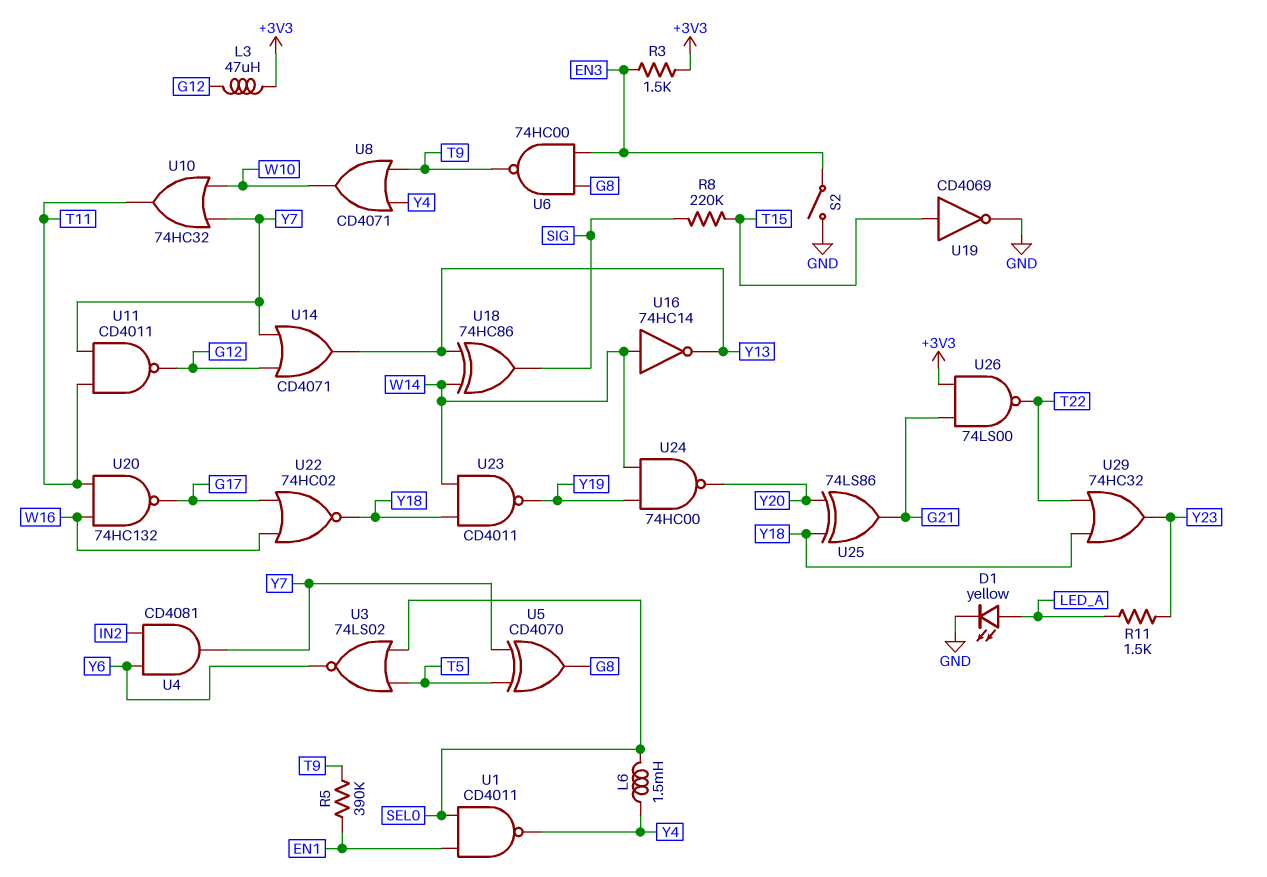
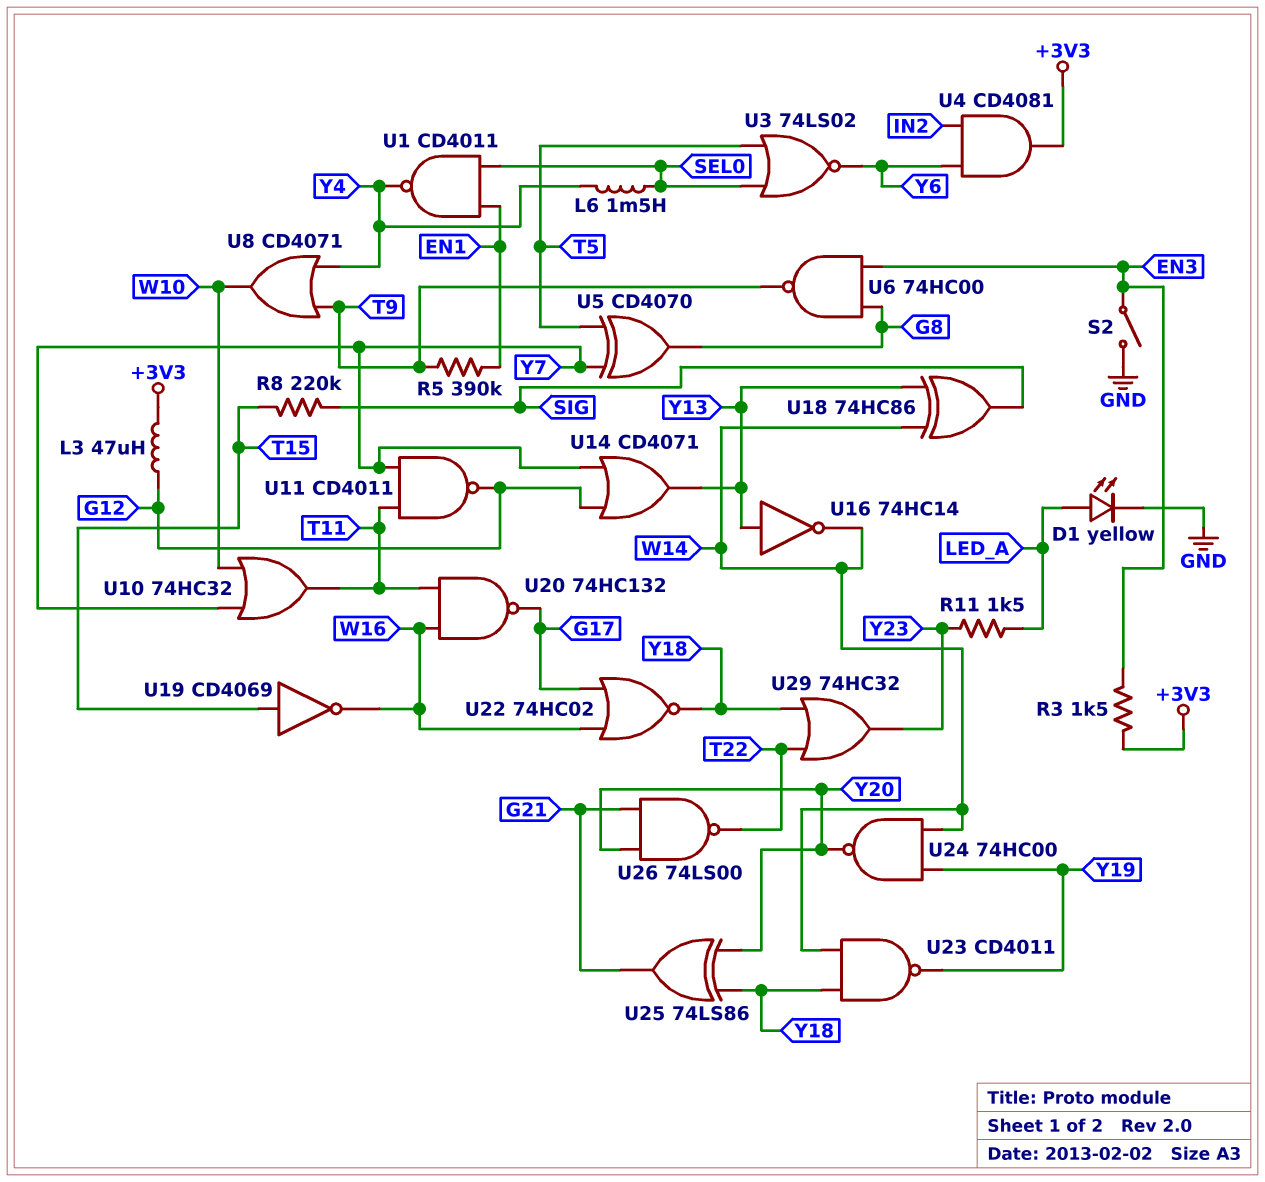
U4: AND CD4081 (in IN2, in Y6, out Y7) -> AND CD4081 (in IN2, in Y6, out +3V3)
U16: NOT 74HC14 (in W14, out Y13) -> NOT 74HC14 (in Y13, out W14)
U19: NOT CD4069 (in T15, out GND) -> NOT CD4069 (in T15, out W16)
U26: NAND 74LS00 (in +3V3, in G21, out T22) -> NAND 74LS00 (in G21, in Y20, out T22)

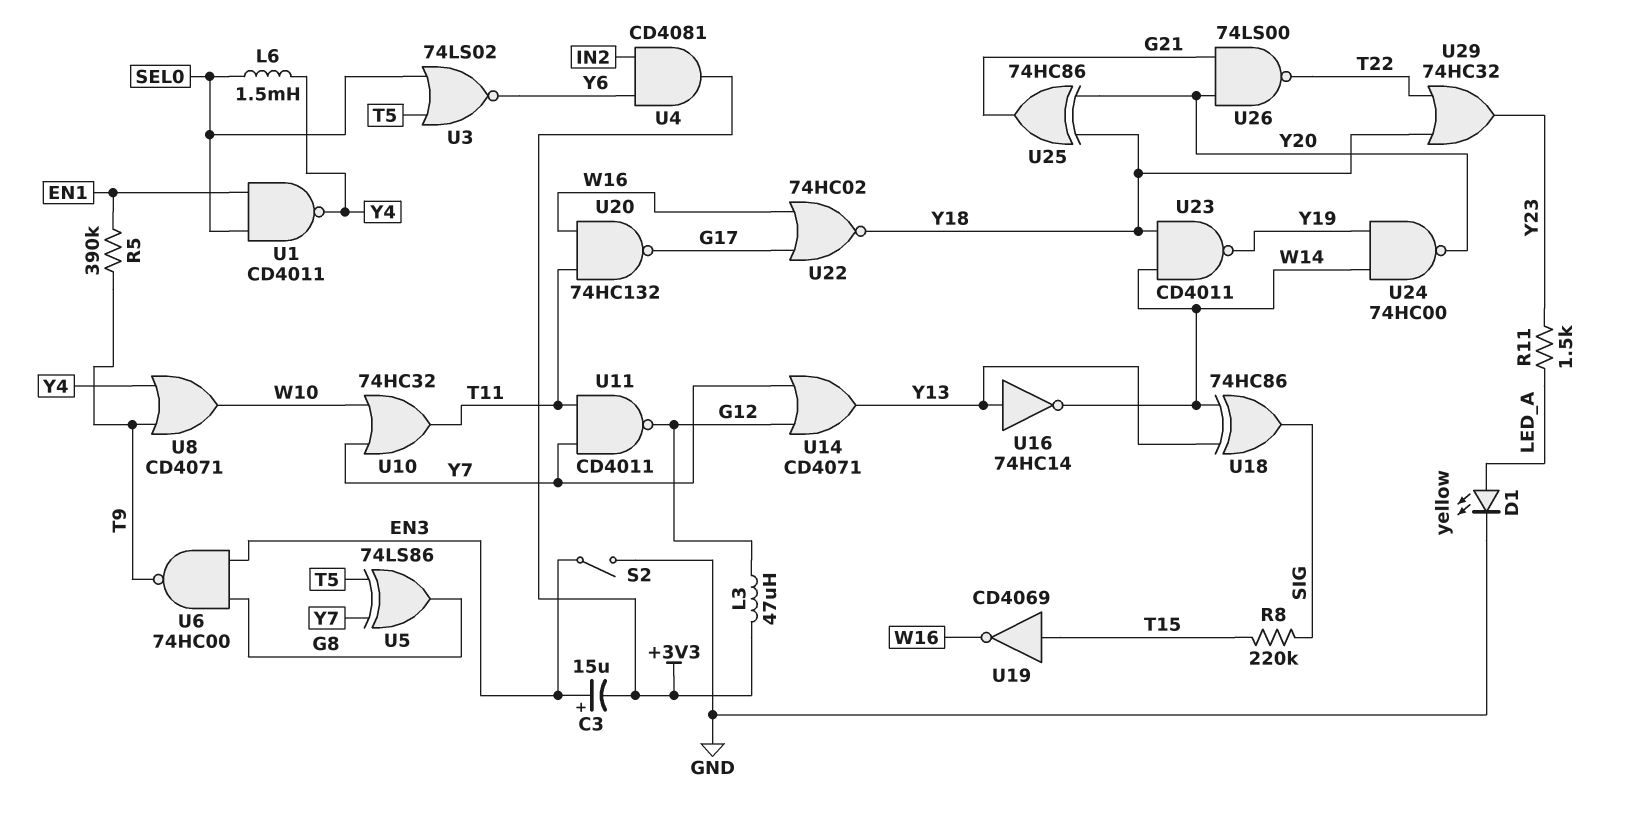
C3: none -> 15uF (plus EN3, minus +3V3)
R3: 1.5k (+3V3, EN3) -> none
U5: XOR CD4070 (in T5, in Y7, out G8) -> XOR 74LS86 (in T5, in Y7, out G8)
U25: XOR 74LS86 (in Y18, in Y20, out G21) -> XOR 74HC86 (in Y18, in Y20, out G21)

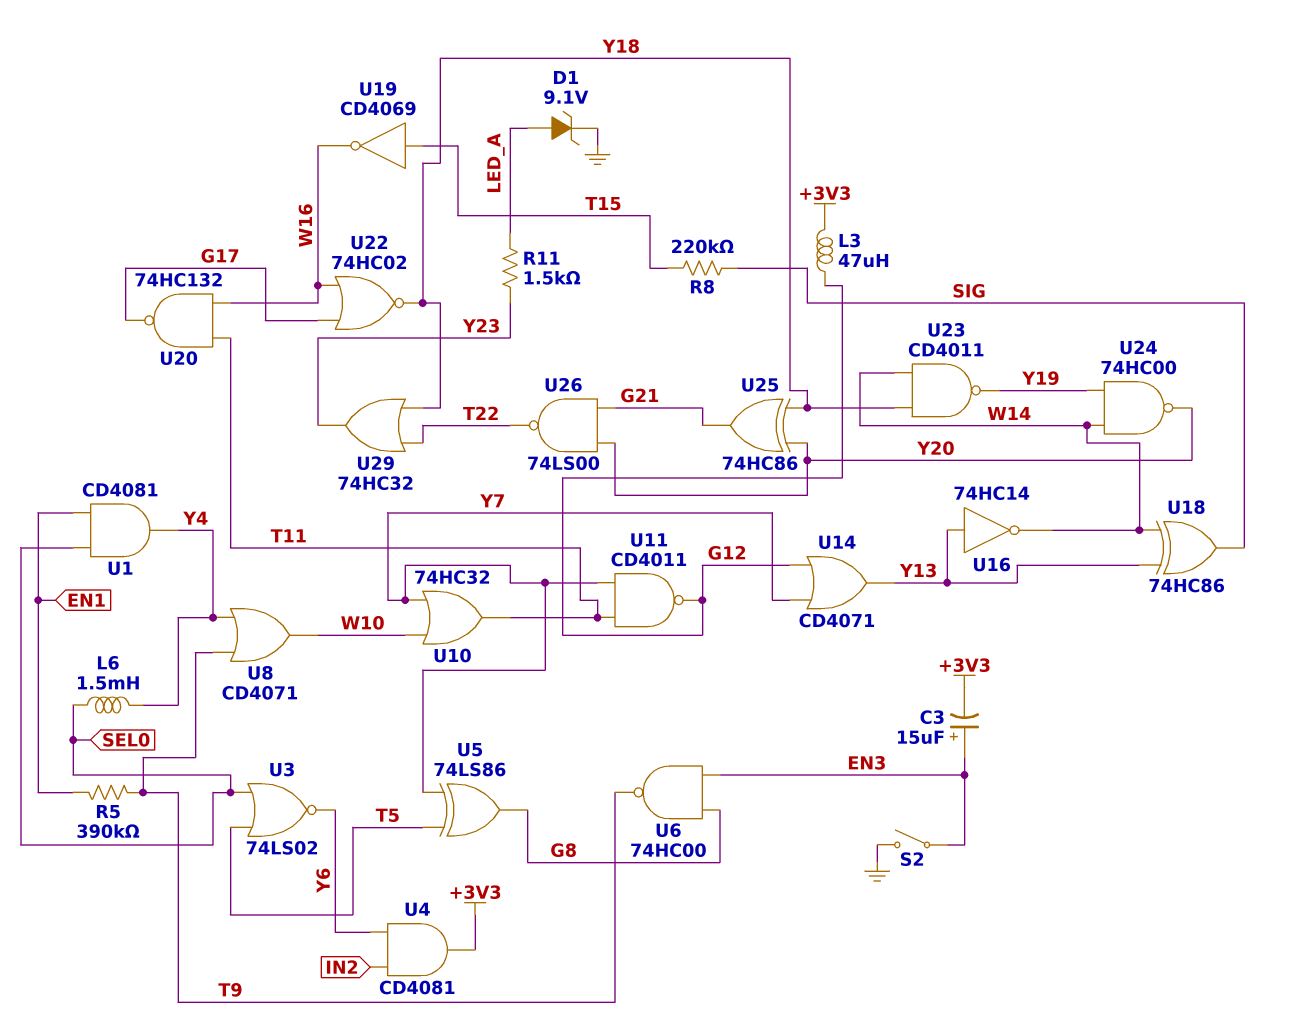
D1: LED yellow (A LED_A, K GND) -> zener 9.1V (A LED_A, K GND)
U1: NAND CD4011 (in EN1, in SEL0, out Y4) -> AND CD4081 (in EN1, in SEL0, out Y4)

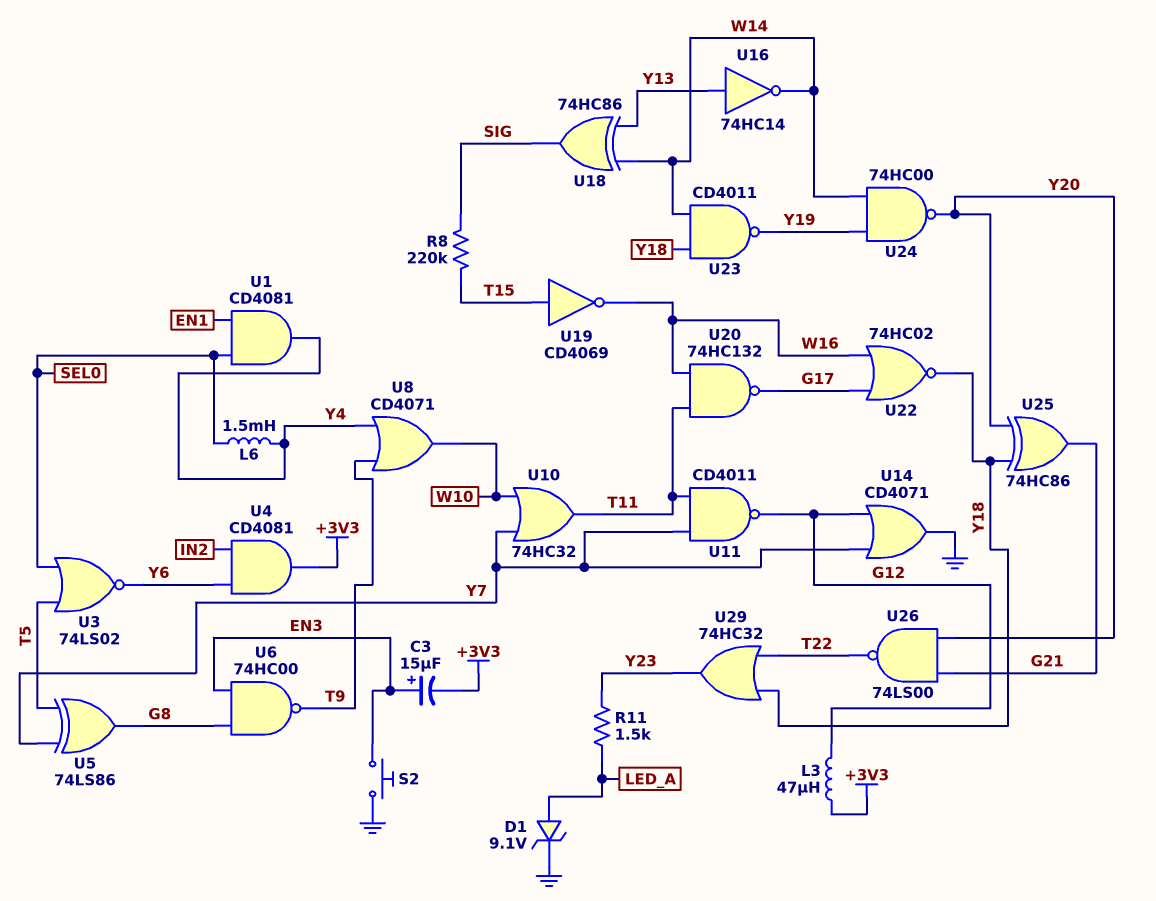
R5: 390k (EN1, T9) -> none
S2: switch (EN3, GND) -> button (EN3, GND)
U14: OR CD4071 (in G12, in Y7, out Y13) -> OR CD4071 (in G12, in Y7, out GND)

